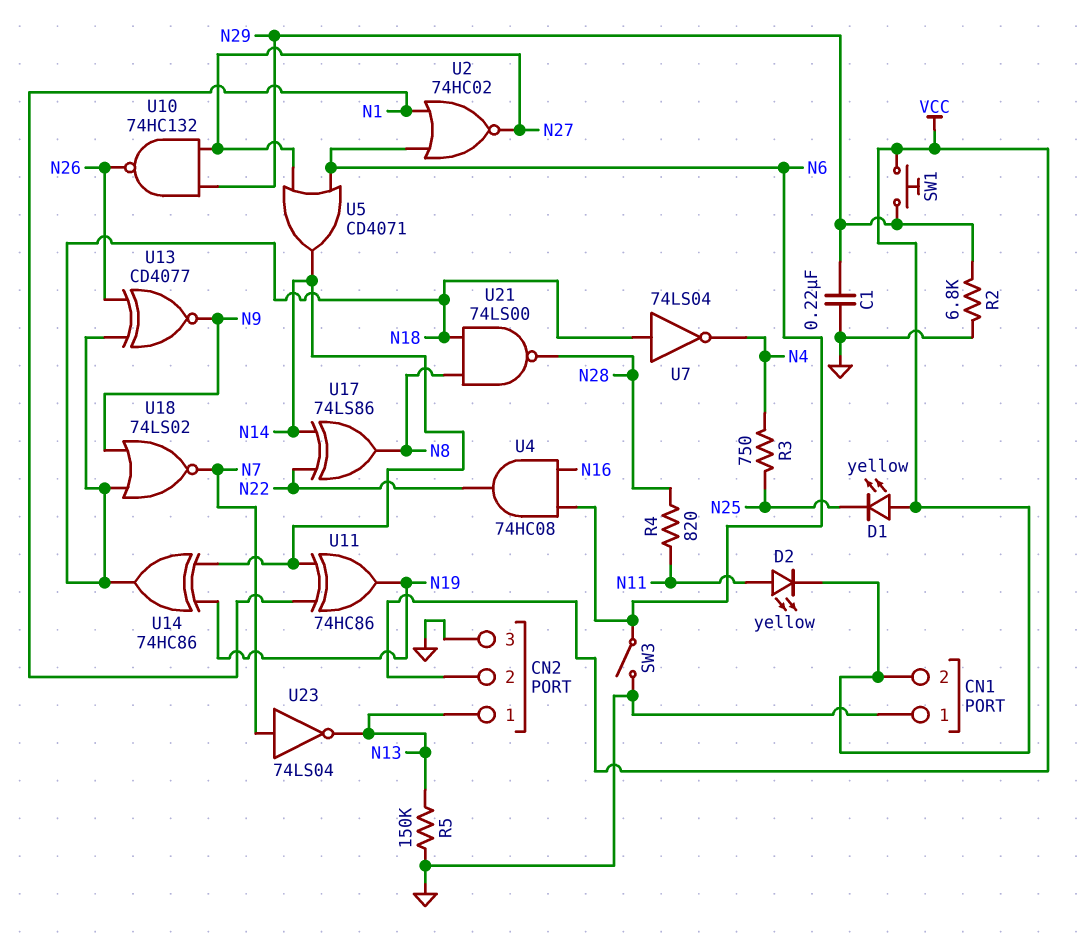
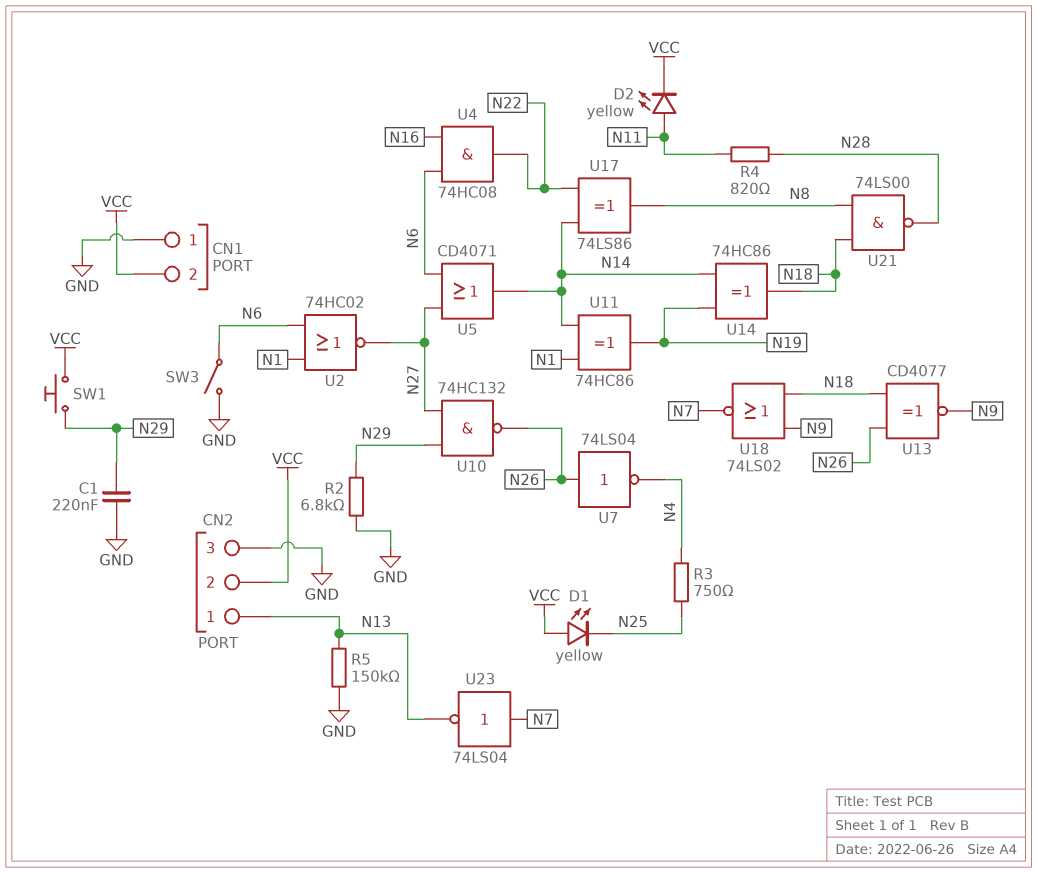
U7: NOT 74LS04 (in N18, out N4) -> NOT 74LS04 (in N26, out N4)

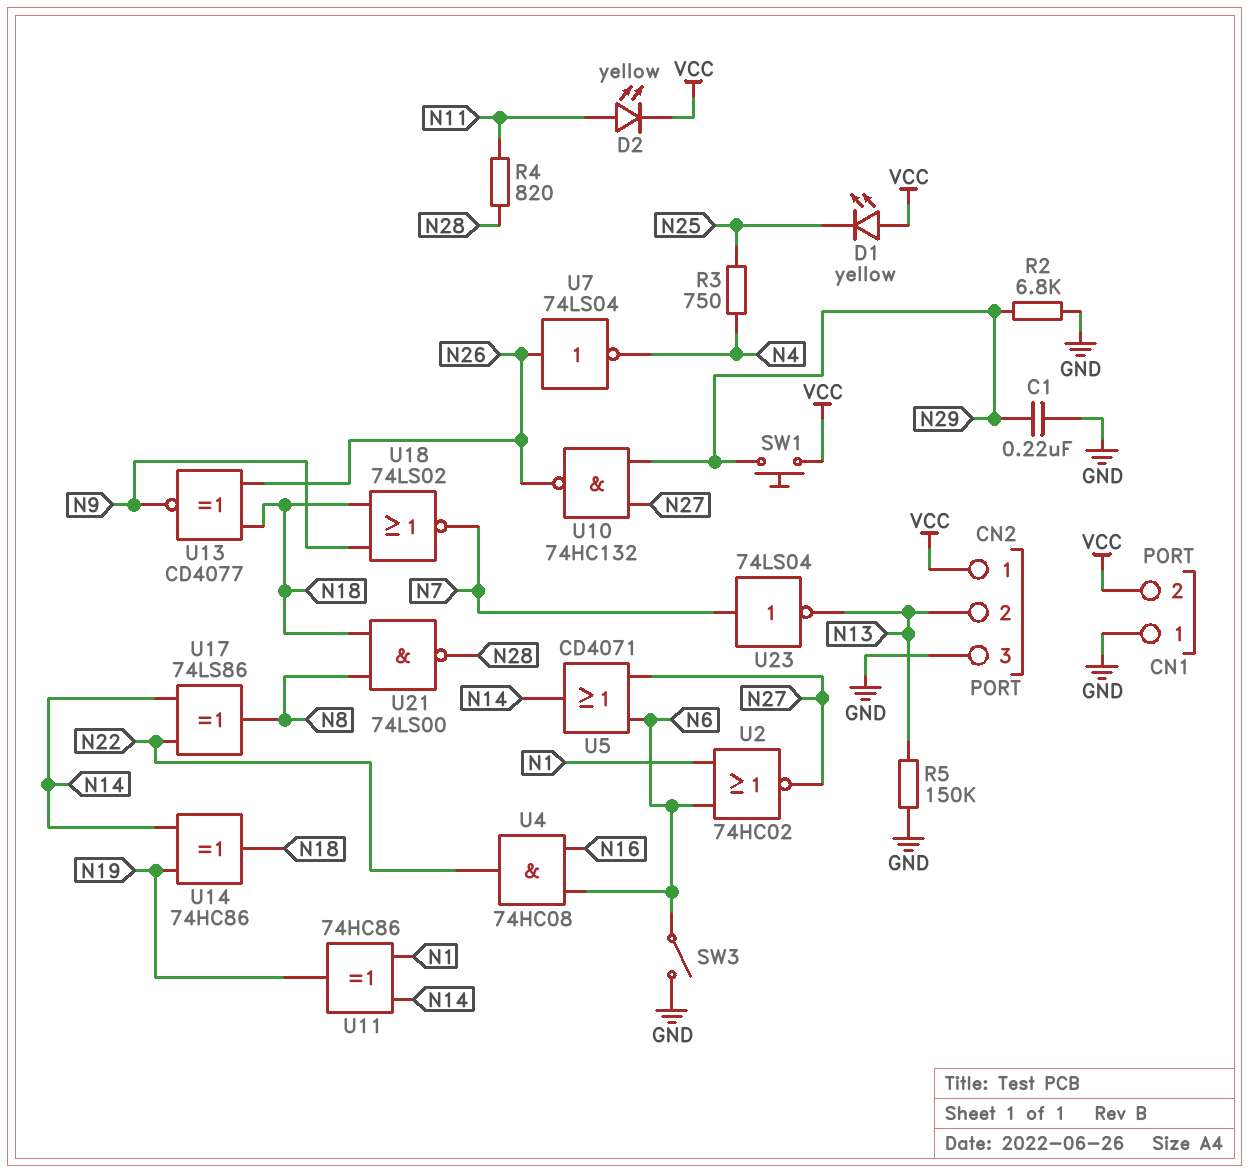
CN2 pin 1: N13 -> VCC
CN2 pin 2: VCC -> N13

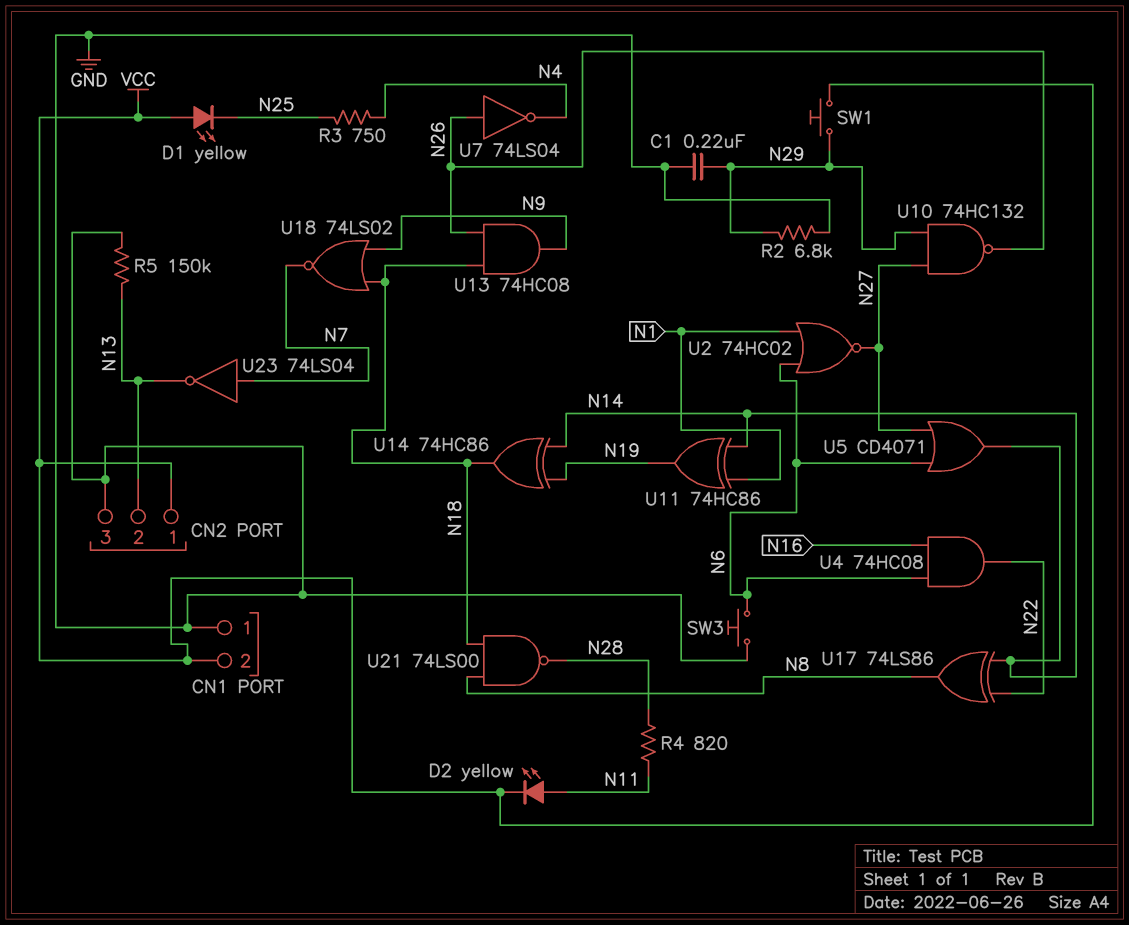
SW3: switch (GND, N6) -> button (GND, N6)
U13: XNOR CD4077 (in N18, in N26, out N9) -> AND 74HC08 (in N18, in N26, out N9)

